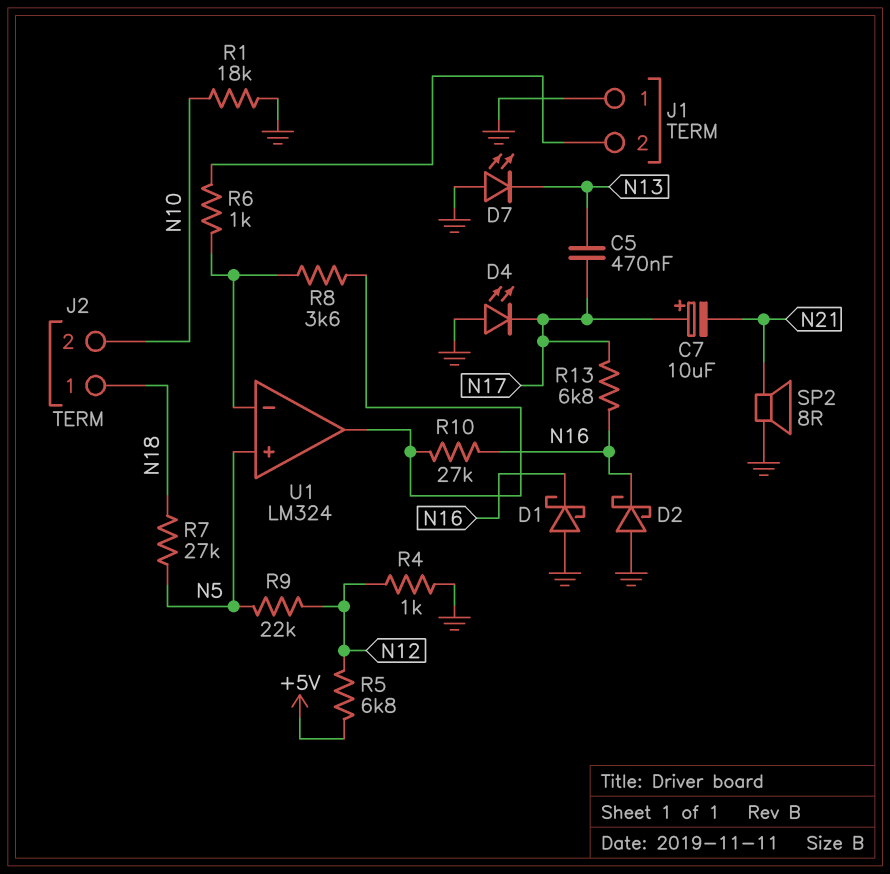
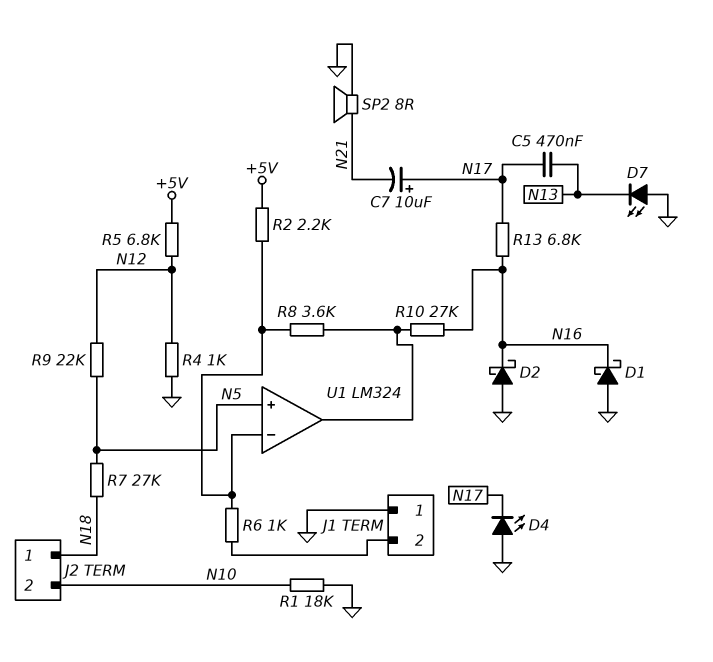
R2: none -> 2.2k (+5V, U1/in-)

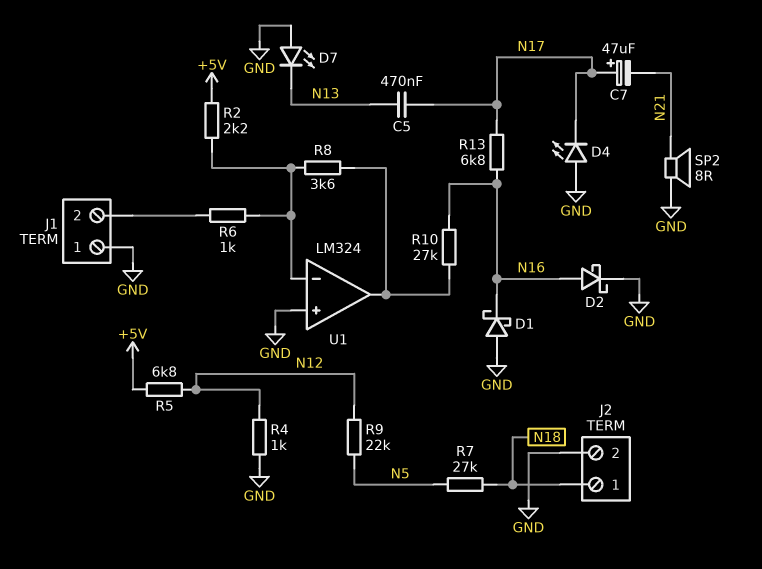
C7: 10uF (plus N17, minus N21) -> 47uF (plus N17, minus N21)
D2: schottky (A GND, K N16) -> schottky (A N16, K GND)
J2 pin 2: N10 -> GND
R1: 18k (GND, N10) -> none
U1 pin in+: N5 -> GND

